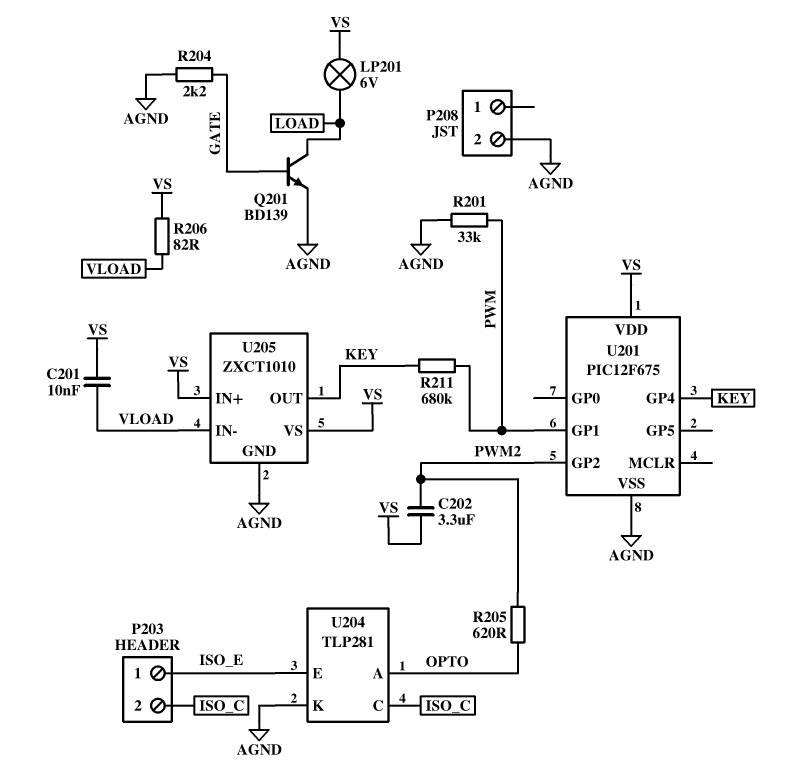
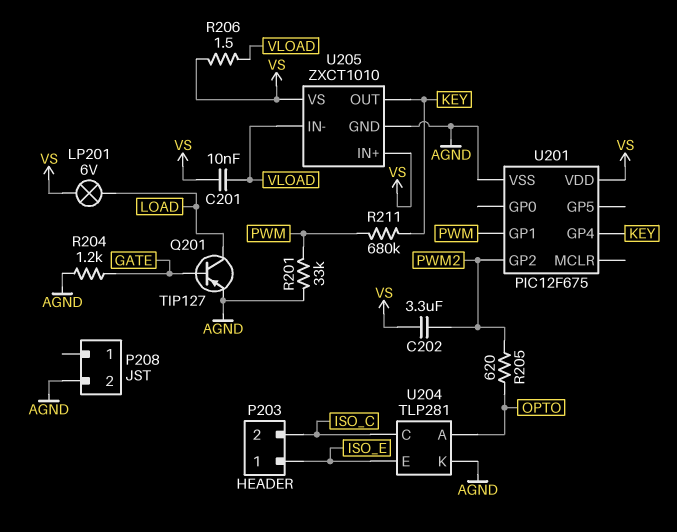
Q201: NPN BD139 (B GATE, C LOAD, E AGND) -> PNP TIP127 (B GATE, C LOAD, E AGND)
R204: 2.2k (AGND, GATE) -> 1.2k (AGND, GATE)
R206: 82 (VLOAD, VS) -> 1.5 (VLOAD, VS)

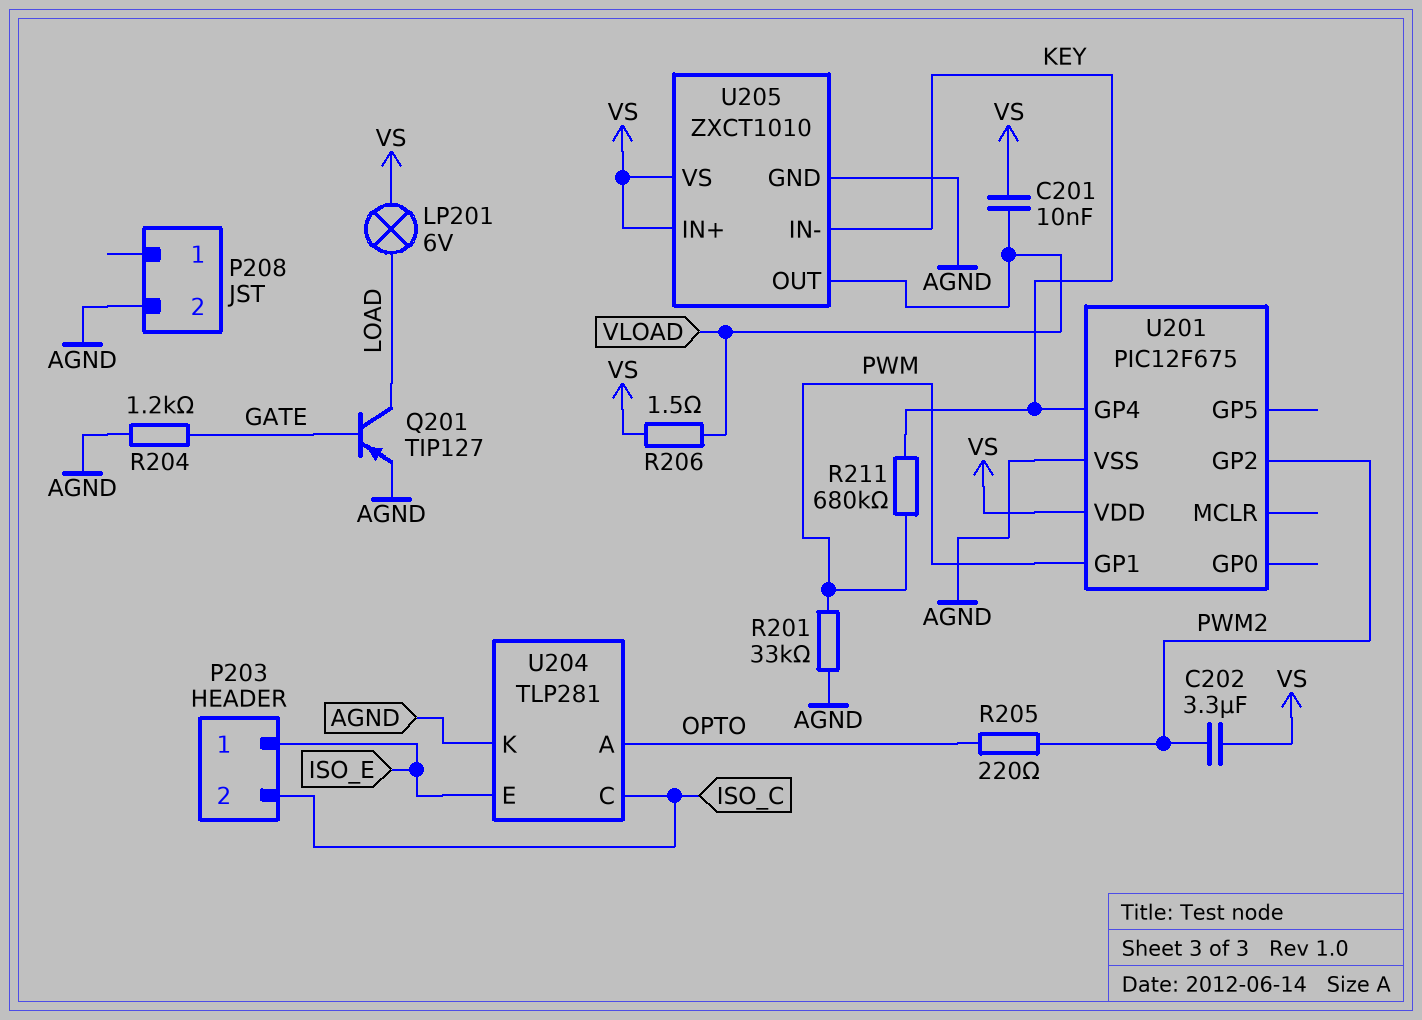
R205: 620 (OPTO, PWM2) -> 220 (OPTO, PWM2)
U205 pin IN-: VLOAD -> KEY
U205 pin OUT: KEY -> VLOAD

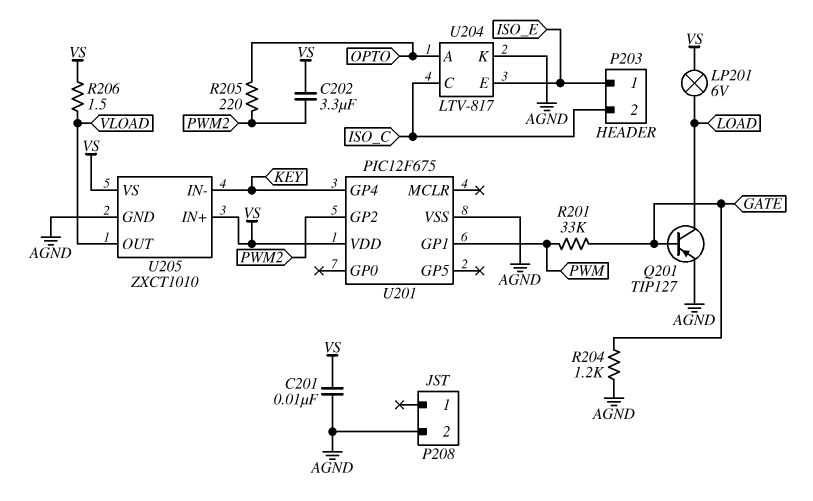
C201: 10nF (VLOAD, VS) -> 10nF (AGND, VS)
R201: 33k (AGND, PWM) -> 33k (GATE, PWM)
R211: 680k (KEY, PWM) -> none
U204: TLP281 -> LTV-817

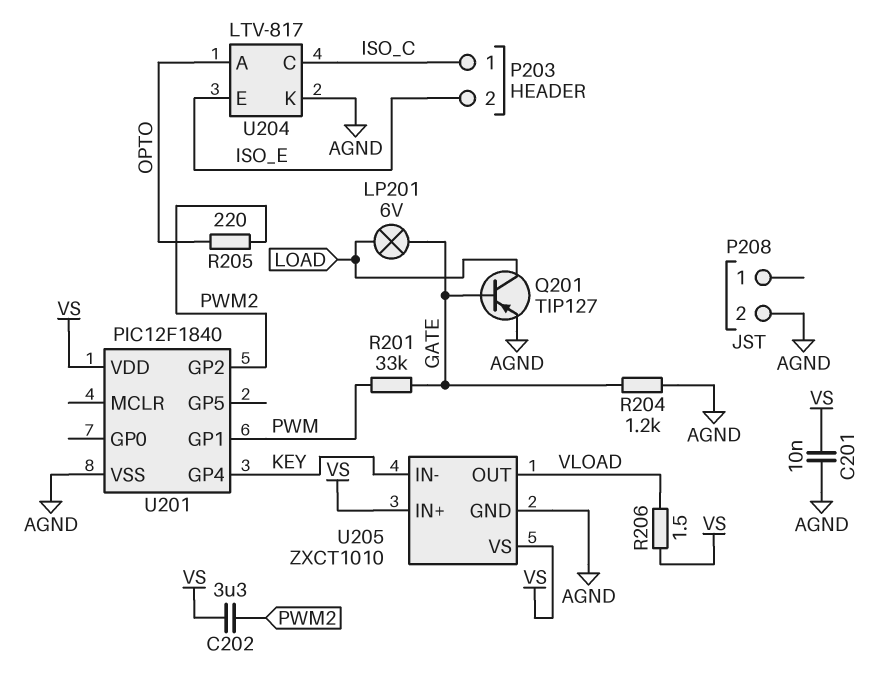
LP201: lamp 6V (LOAD, VS) -> lamp 6V (GATE, LOAD)
P203 pin 1: ISO_E -> ISO_C
P203 pin 2: ISO_C -> ISO_E
U201: PIC12F675 -> PIC12F1840

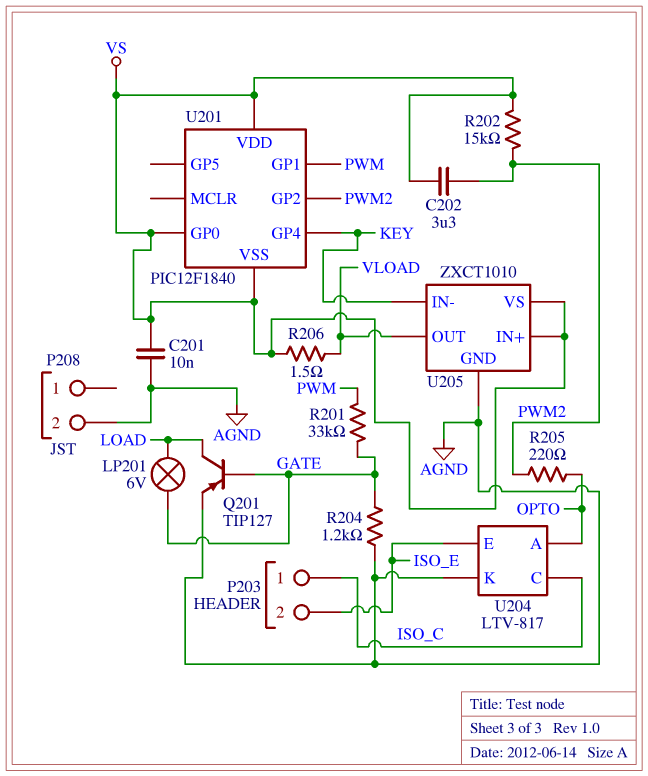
R202: none -> 15k (PWM2, VS)
U201 pin GP0: none -> VS
U201 pin VSS: AGND -> VS

